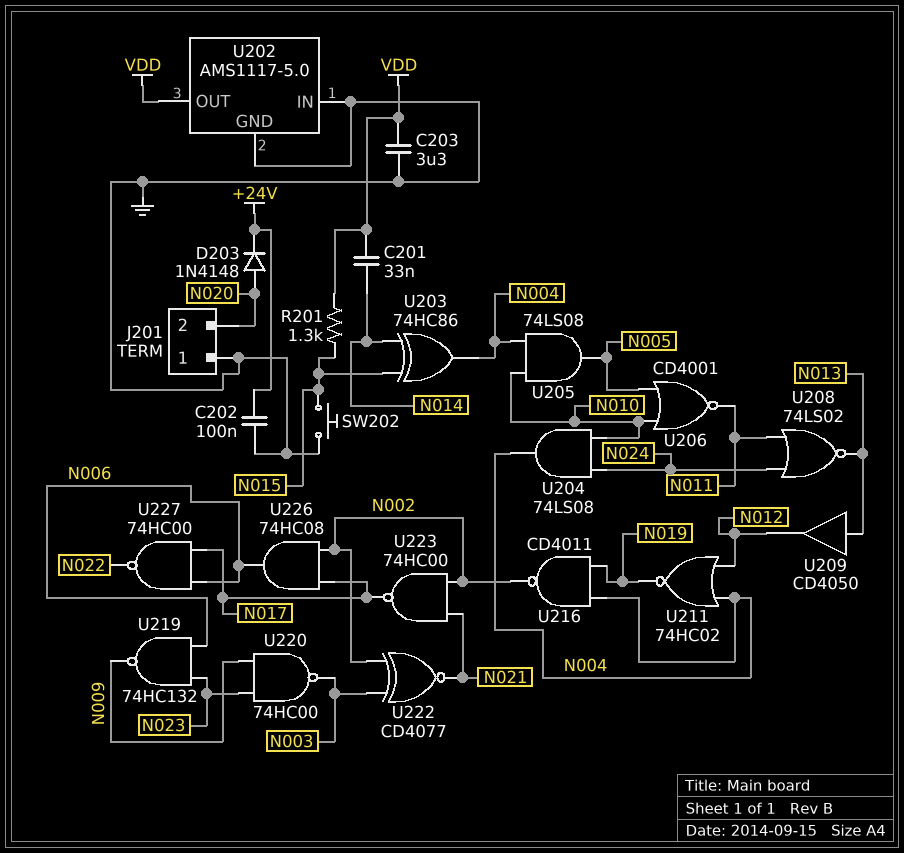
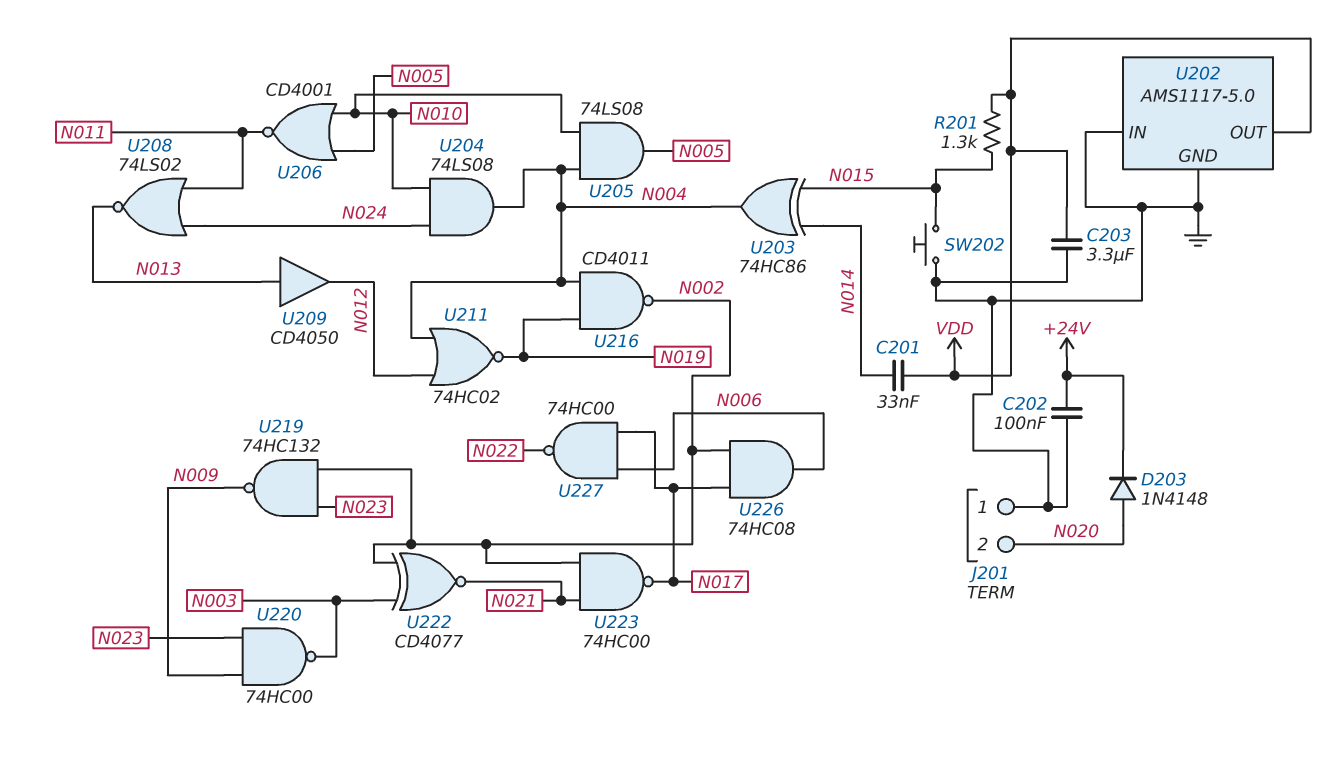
U219: NAND 74HC132 (in N006, in N023, out N009) -> NAND 74HC132 (in N002, in N023, out N009)

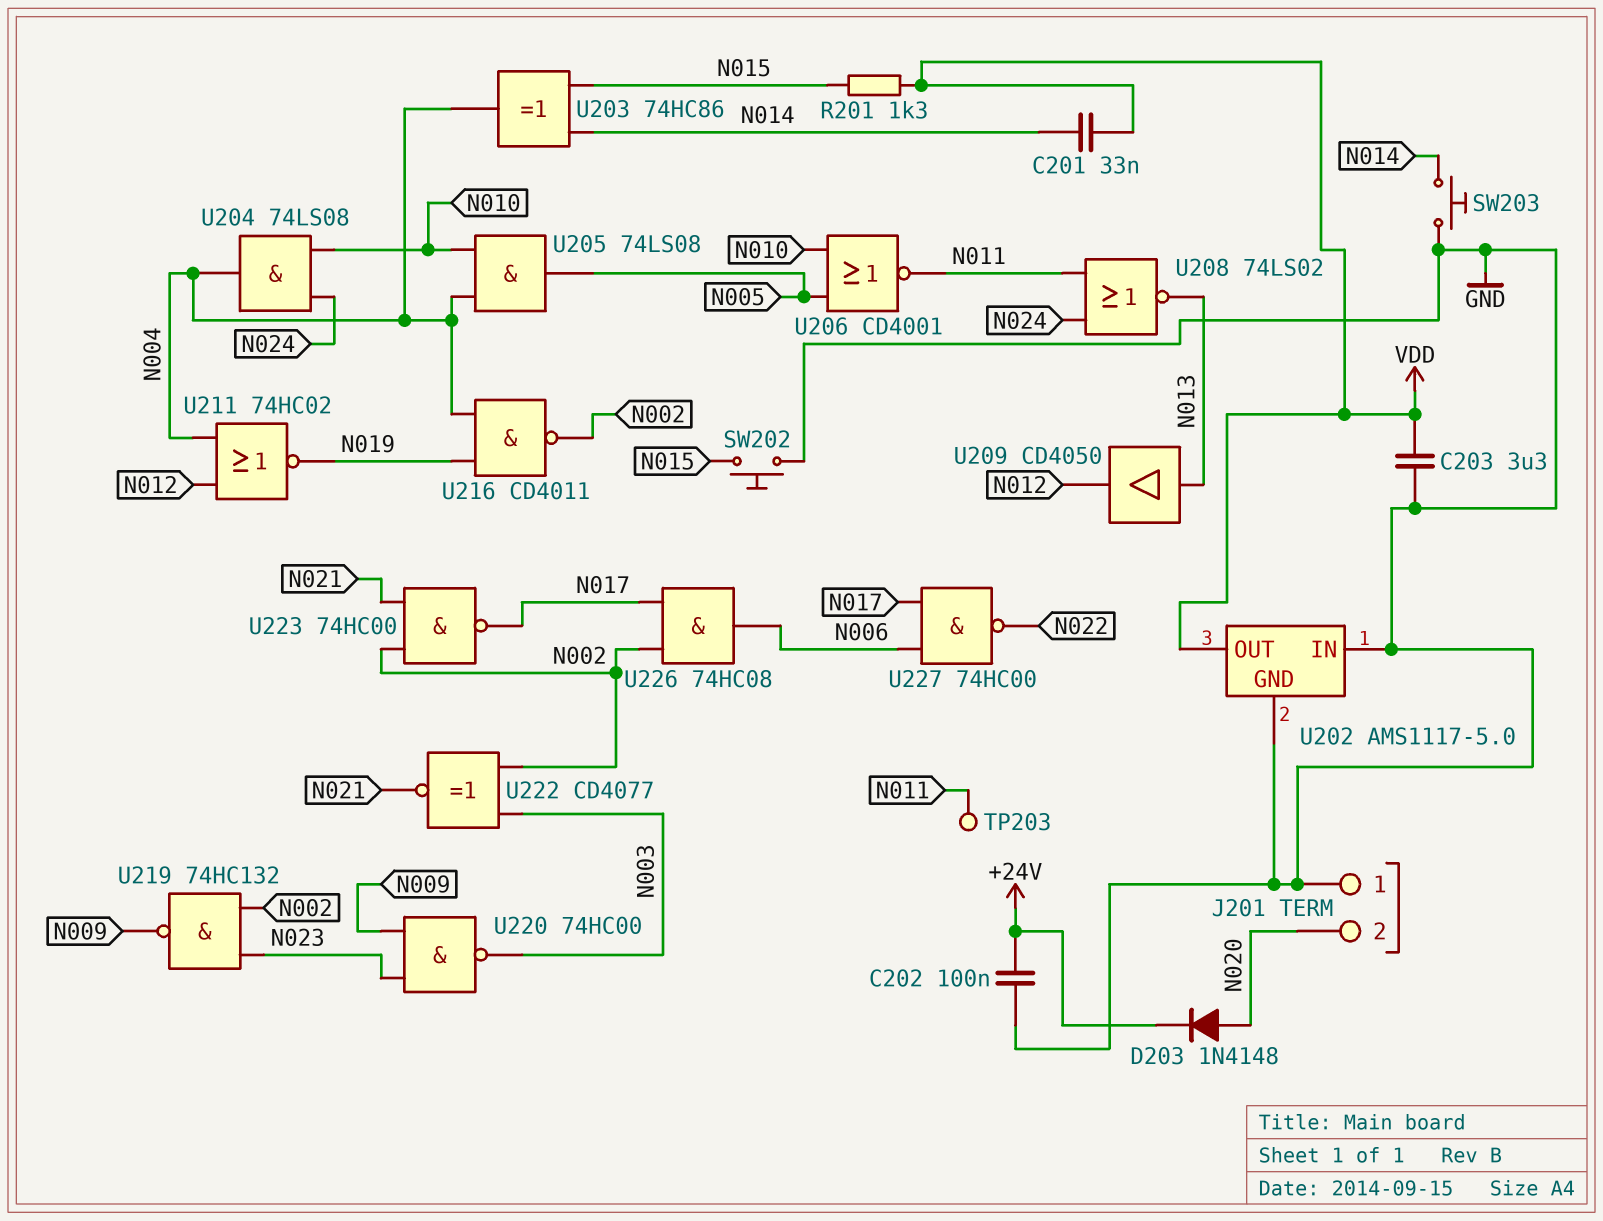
SW203: none -> button (GND, N014)
TP203: none -> test point (N011)

